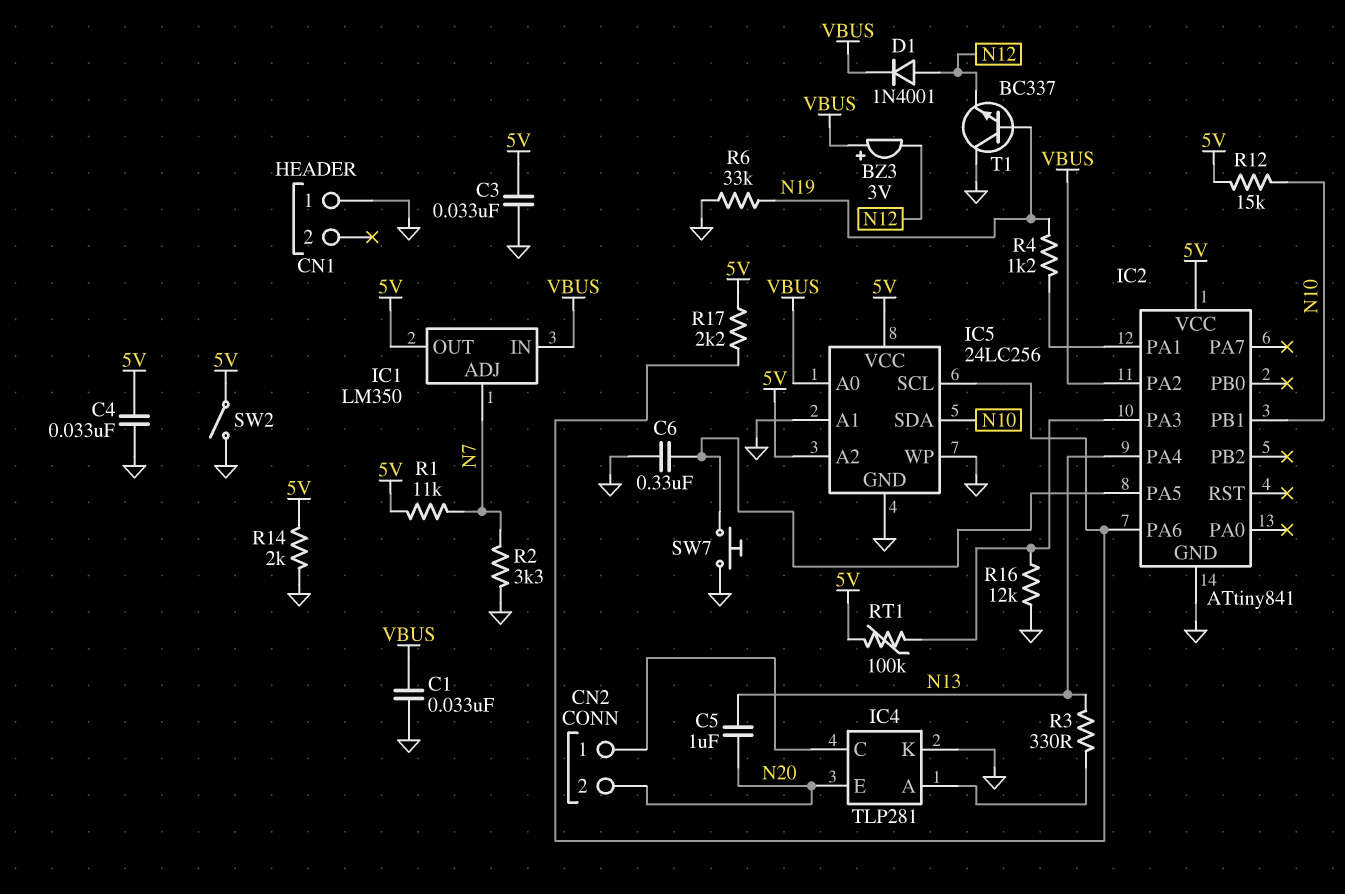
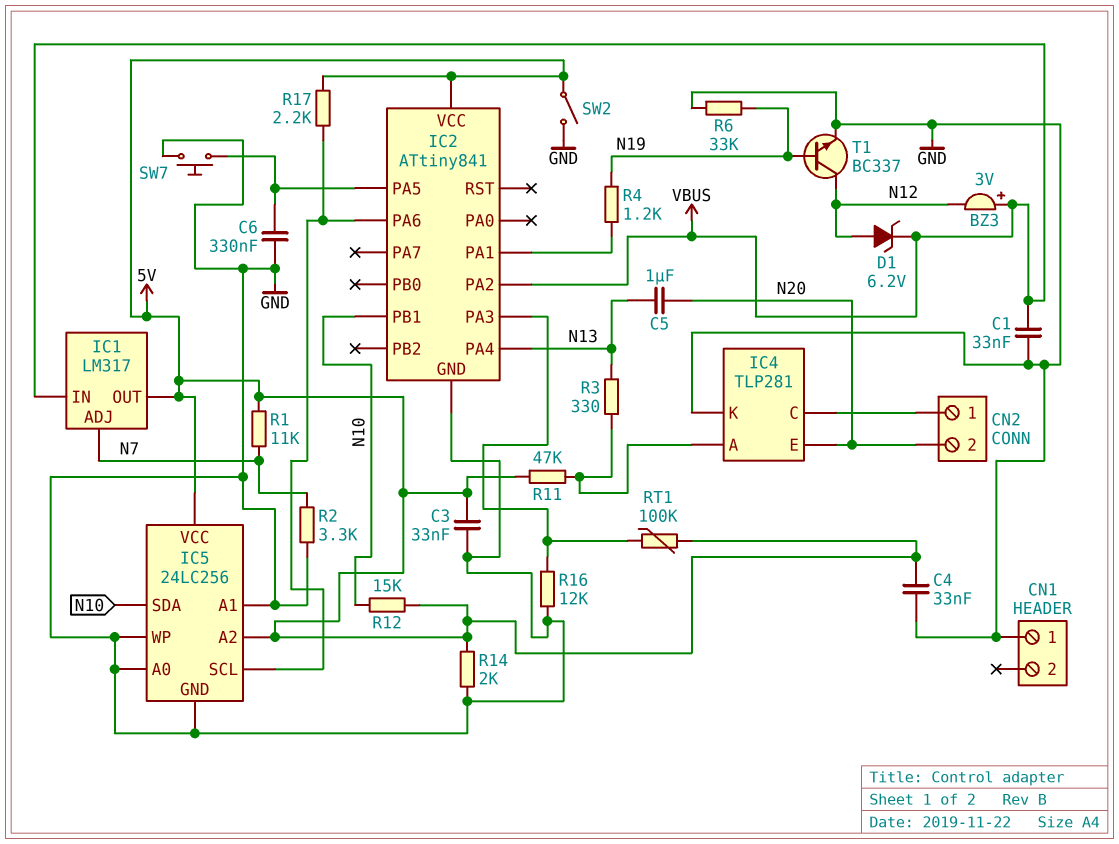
D1: diode 1N4001 (A N12, K VBUS) -> zener 6.2V (A N12, K VBUS)
IC1: LM350 -> LM317
IC5 pin A0: VBUS -> GND
R11: none -> 47k (5V, IC4/A)
T1: NPN BC337 (B N19, C GND, E N12) -> NPN BC337 (B N19, C N12, E GND)

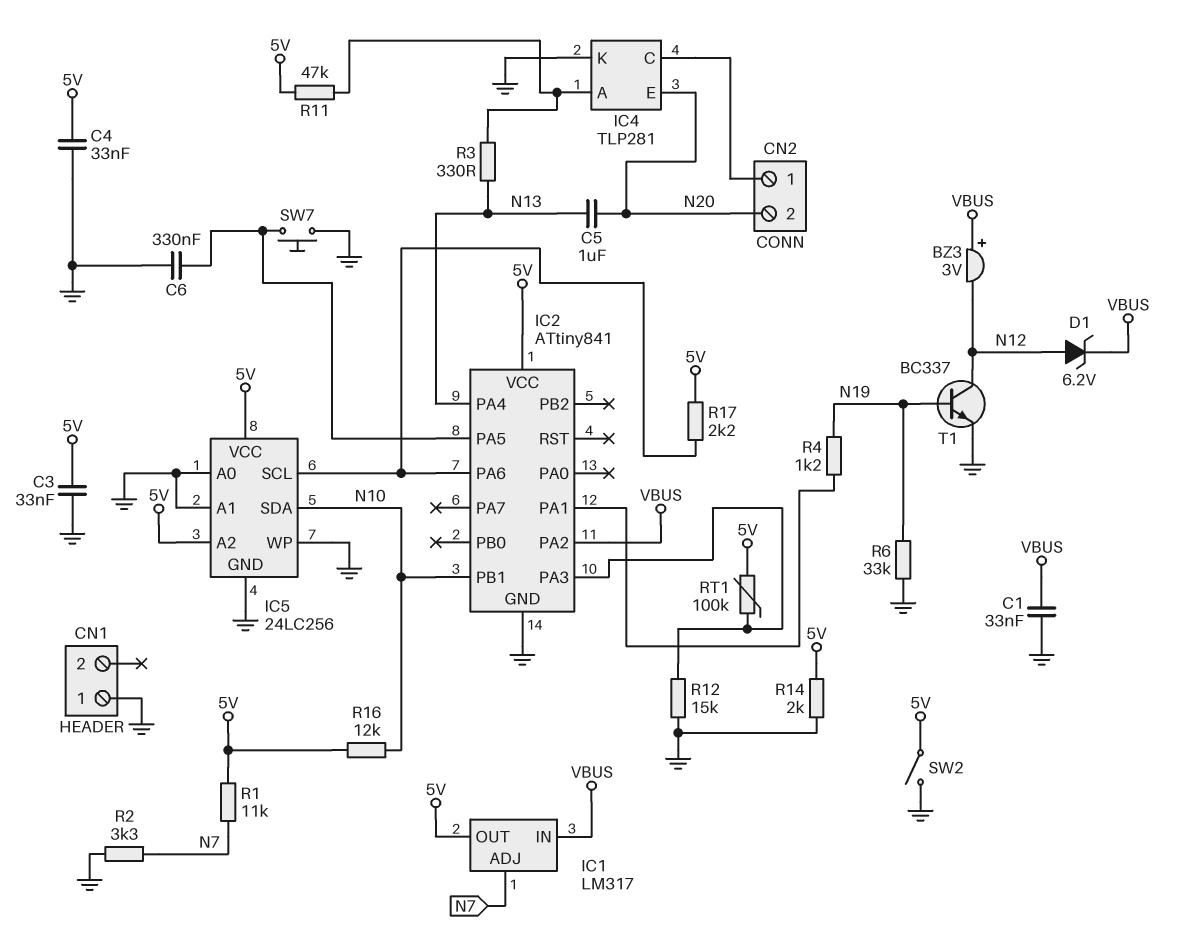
R12: 15k (5V, N10) -> 15k (GND, IC2/PA3)
R16: 12k (GND, IC2/PA3) -> 12k (5V, N10)

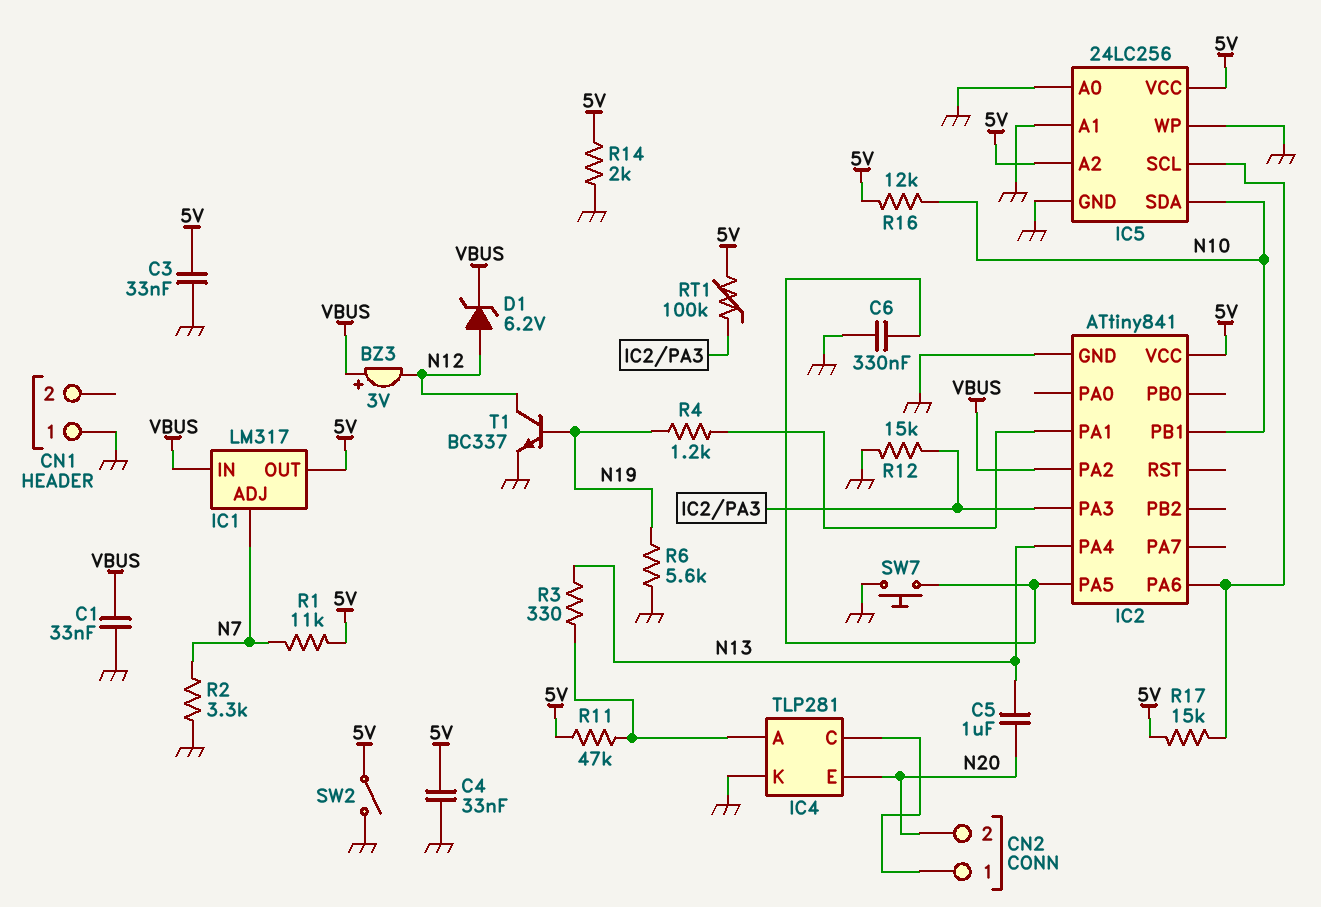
R6: 33k (GND, N19) -> 5.6k (GND, N19)
R17: 2.2k (5V, IC2/PA6) -> 15k (5V, IC2/PA6)

